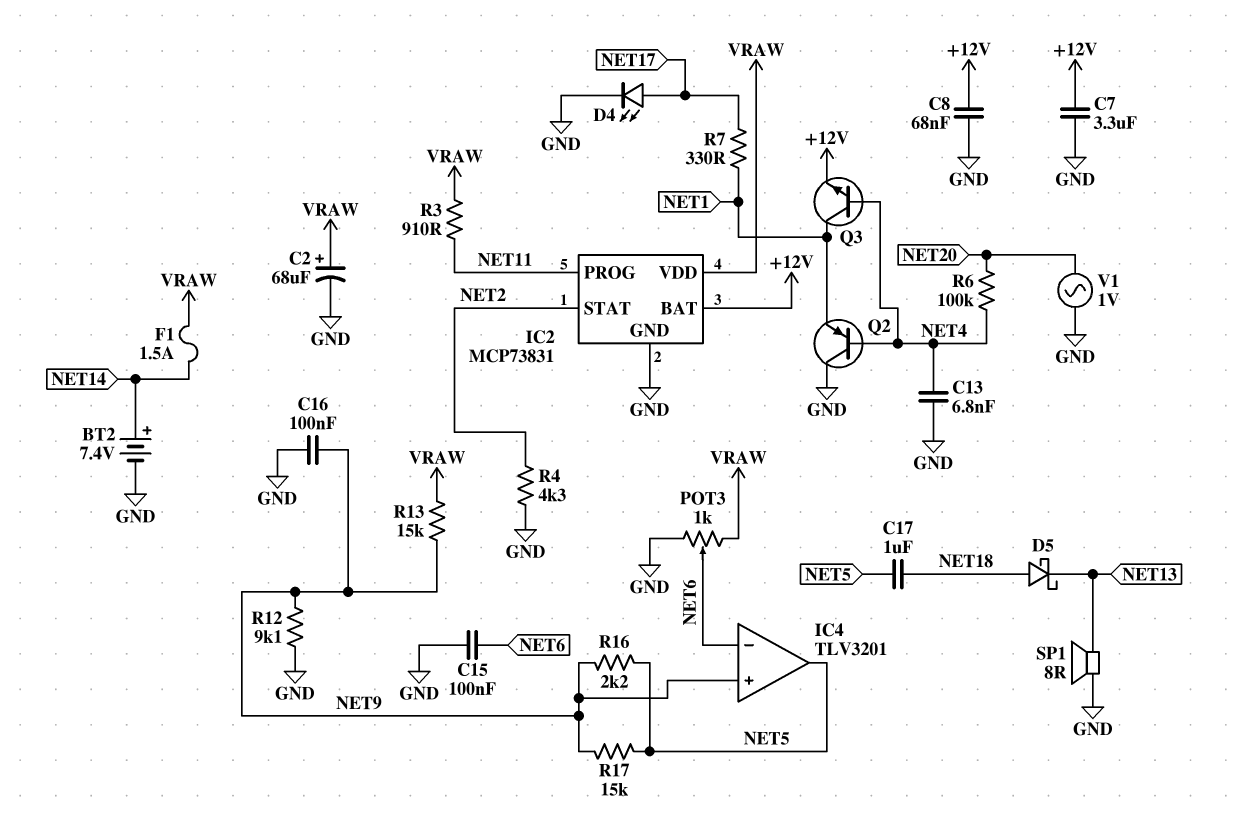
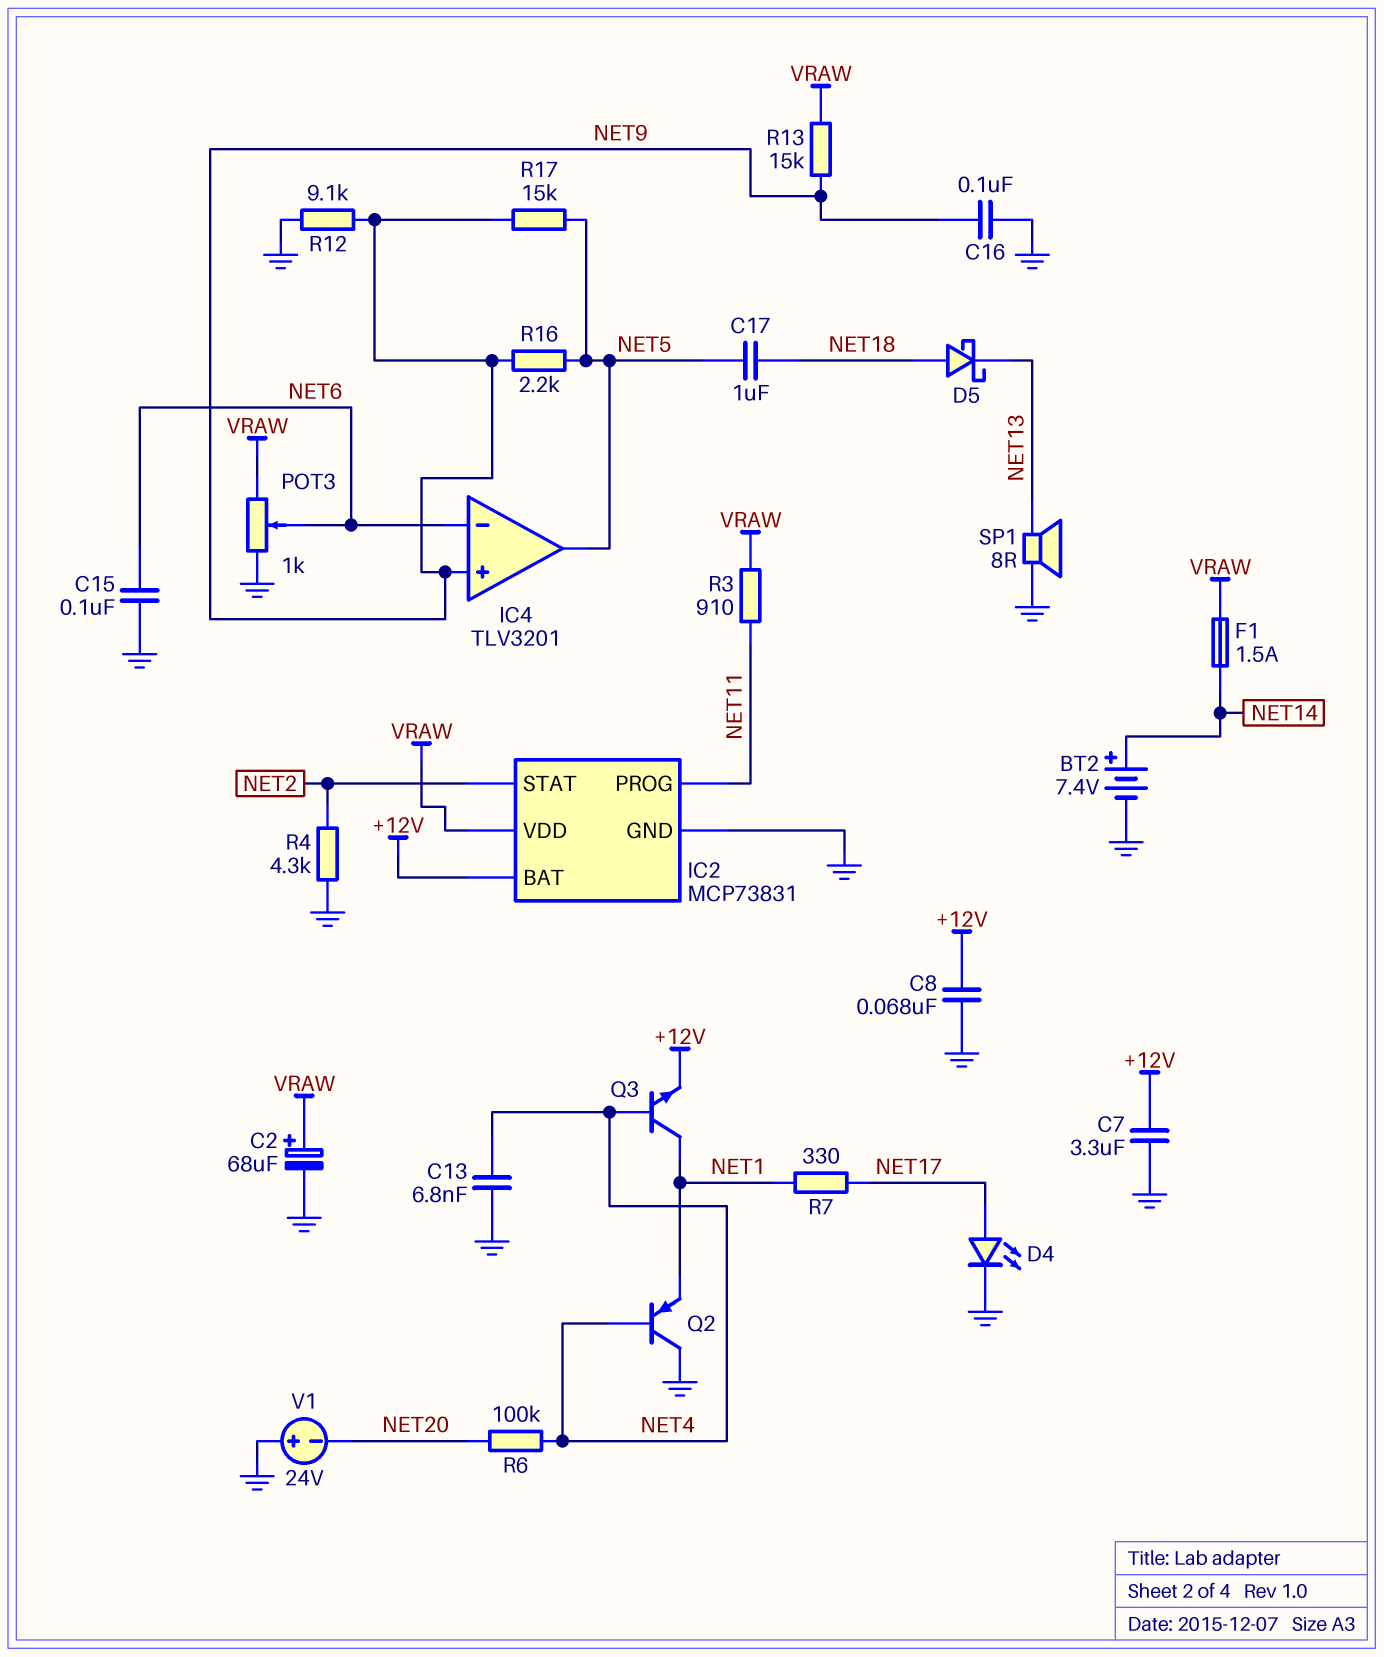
V1: AC 1V (GND, NET20) -> 24V (plus GND, minus NET20)

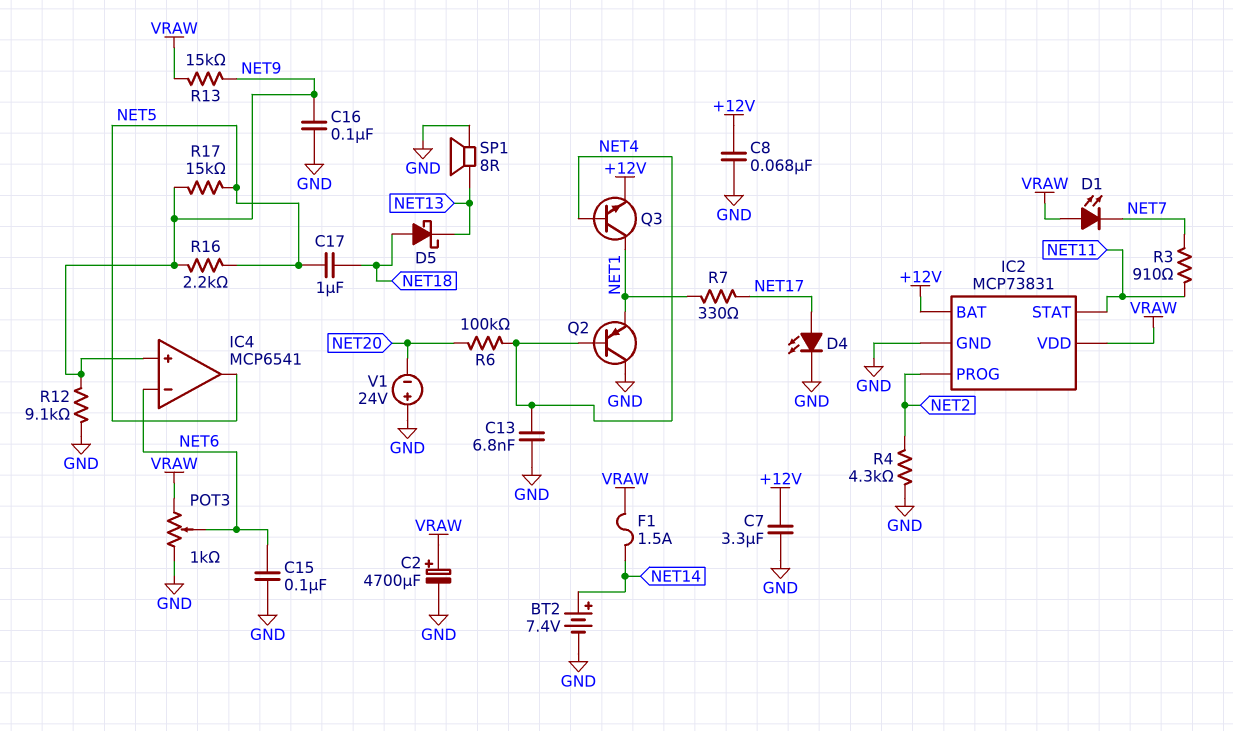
C2: 68uF (plus VRAW, minus GND) -> 4700uF (plus VRAW, minus GND)
D1: none -> LED (A VRAW, K NET7)
IC2 pin PROG: NET11 -> NET2
IC2 pin STAT: NET2 -> NET11
IC4: TLV3201 -> MCP6541
R3: 910 (NET11, VRAW) -> 910 (NET7, NET11)

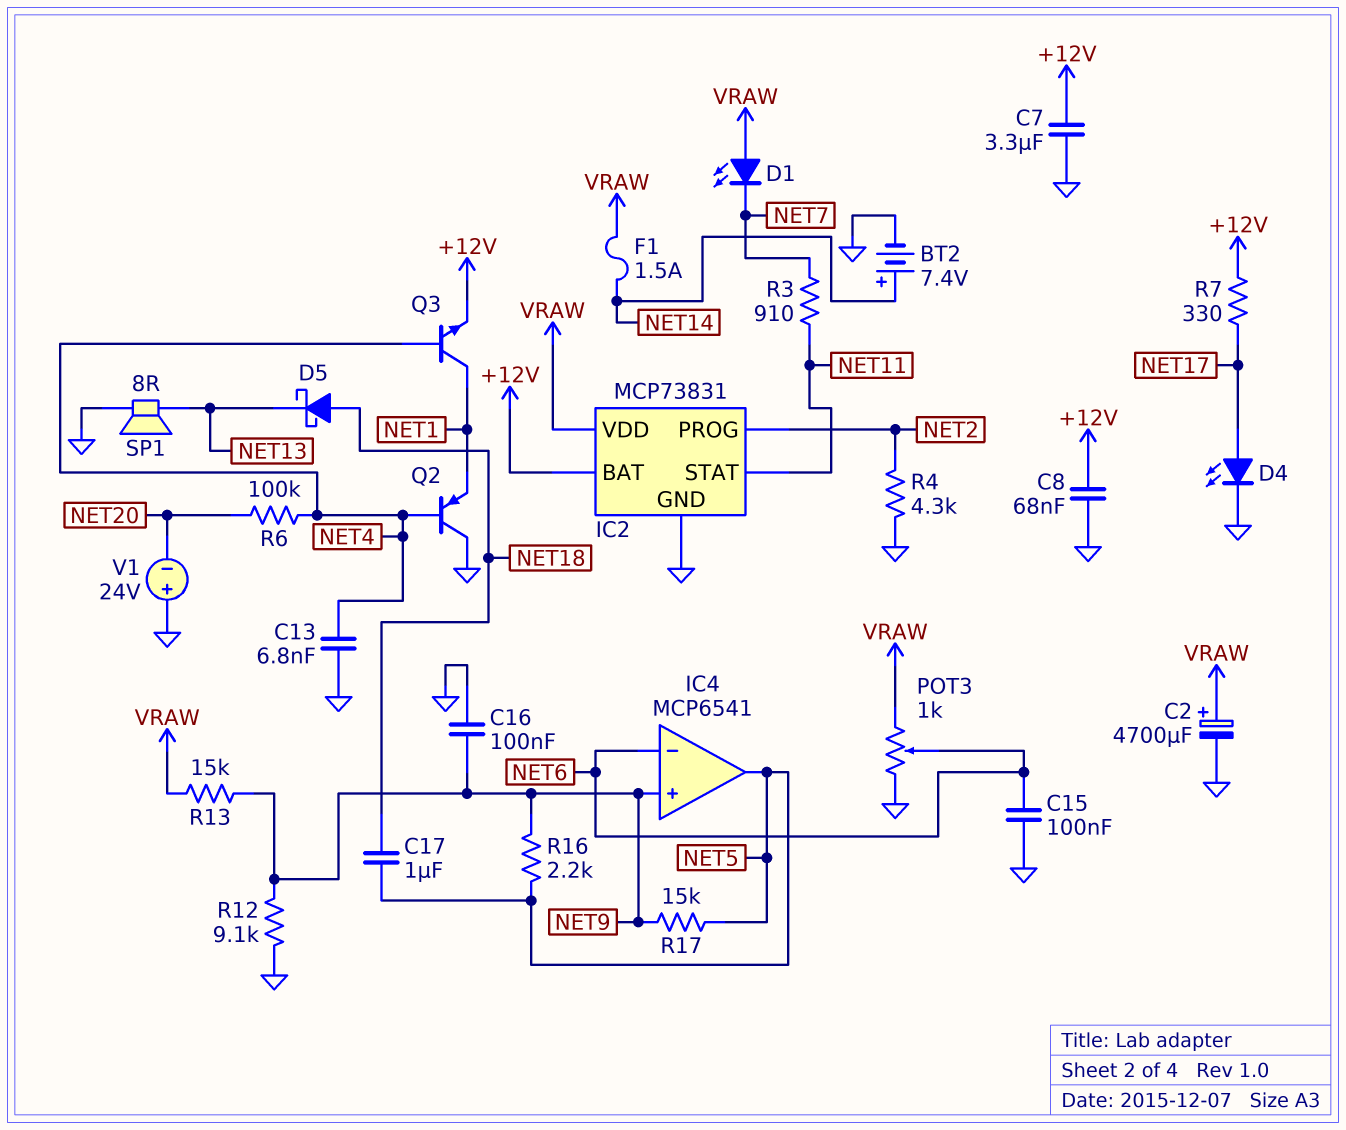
R7: 330 (NET1, NET17) -> 330 (+12V, NET17)

